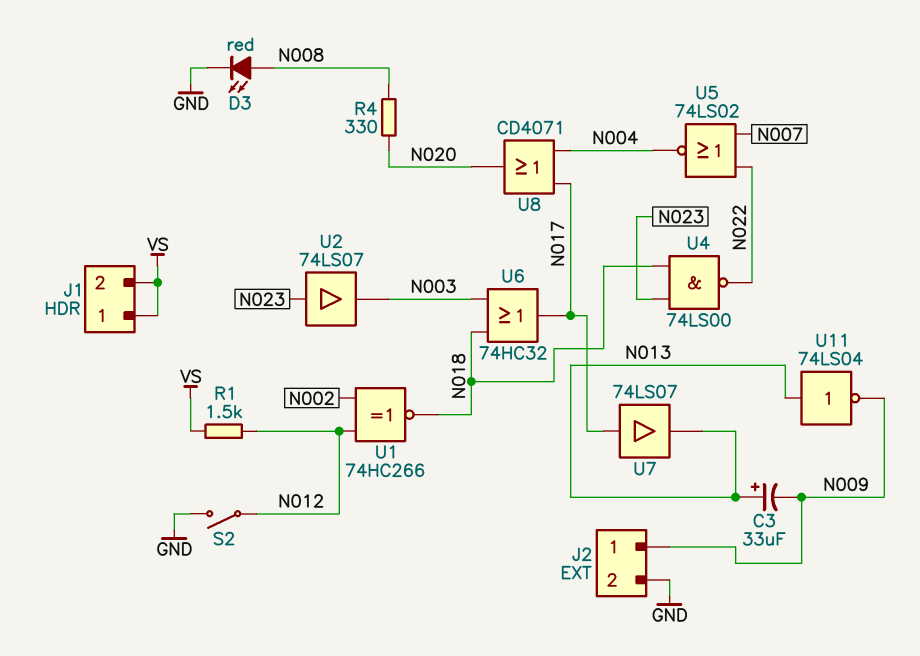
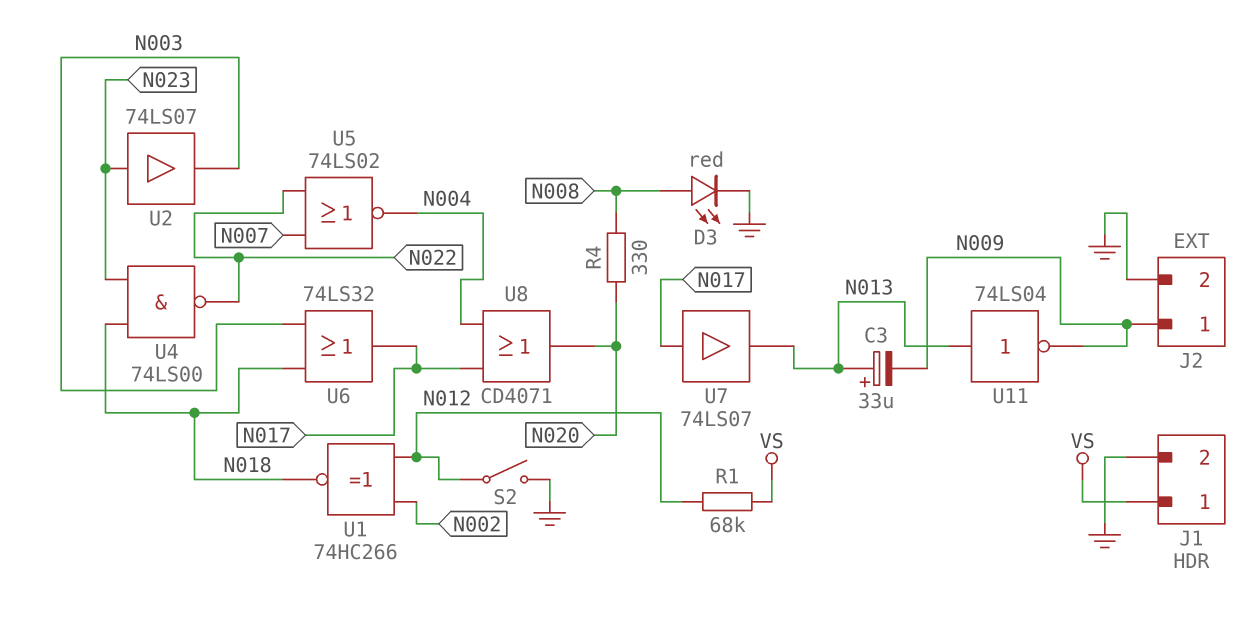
J1 pin 2: VS -> GND
R1: 1.5k (N012, VS) -> 68k (N012, VS)
U6: OR 74HC32 (in N003, in N018, out N017) -> OR 74LS32 (in N003, in N018, out N017)

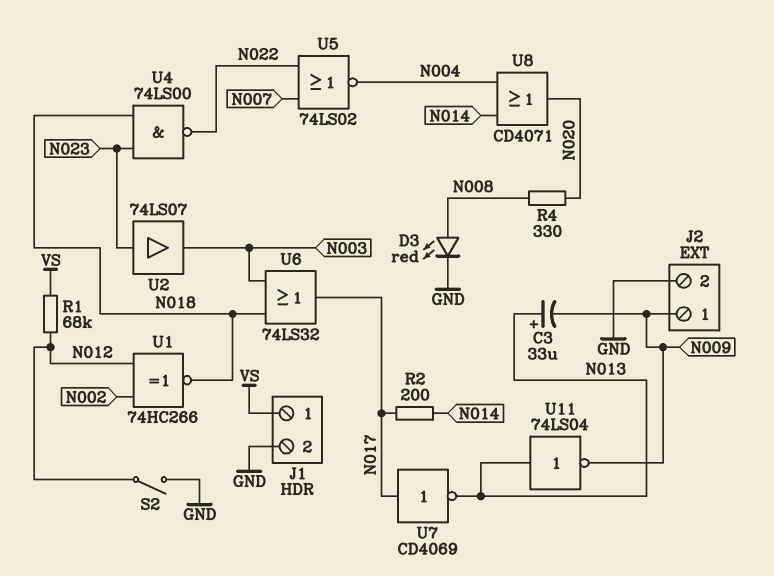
R2: none -> 200 (N014, N017)
U7: buffer 74LS07 (in N017, out N013) -> NOT CD4069 (in N017, out N013)
U8: OR CD4071 (in N004, in N017, out N020) -> OR CD4071 (in N004, in N014, out N020)

